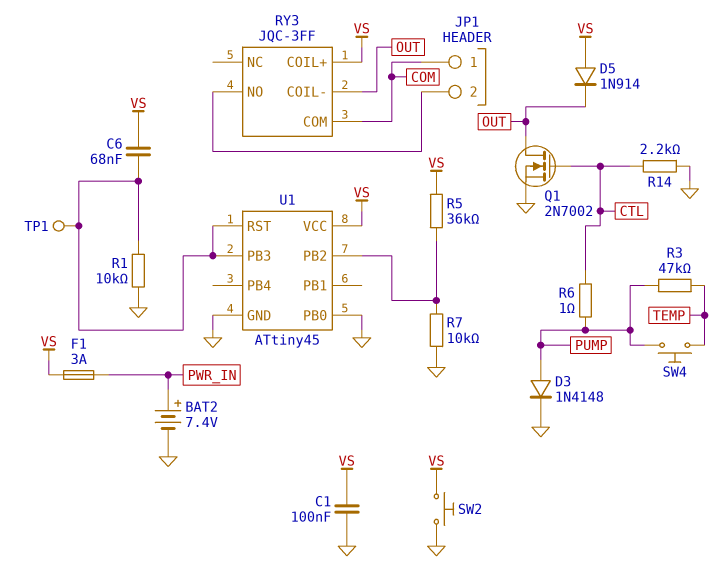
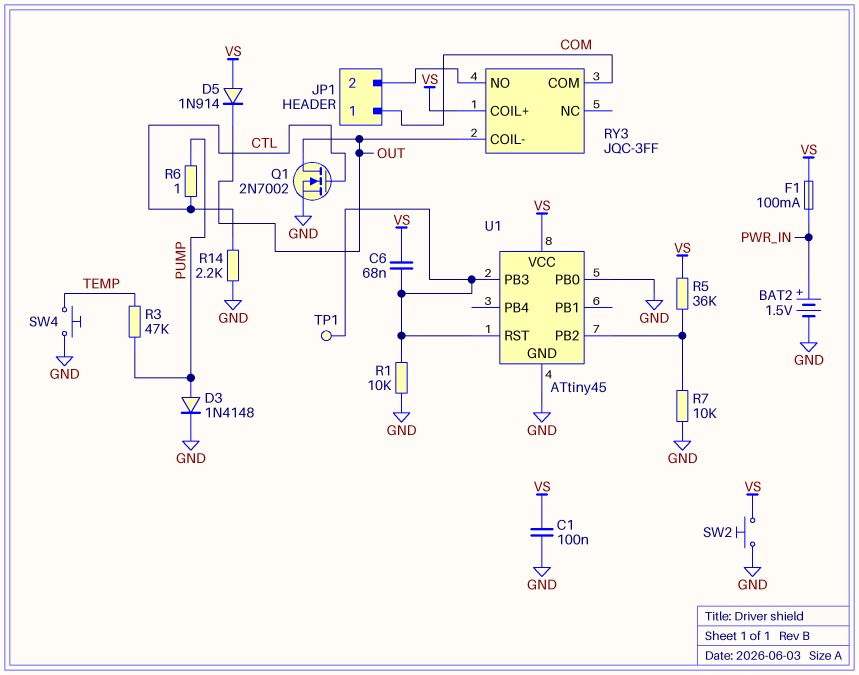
BAT2: 7.4V (plus PWR_IN, minus GND) -> 1.5V (plus PWR_IN, minus GND)
F1: 3A (PWR_IN, VS) -> 100mA (PWR_IN, VS)
SW4: button (PUMP, TEMP) -> button (GND, TEMP)

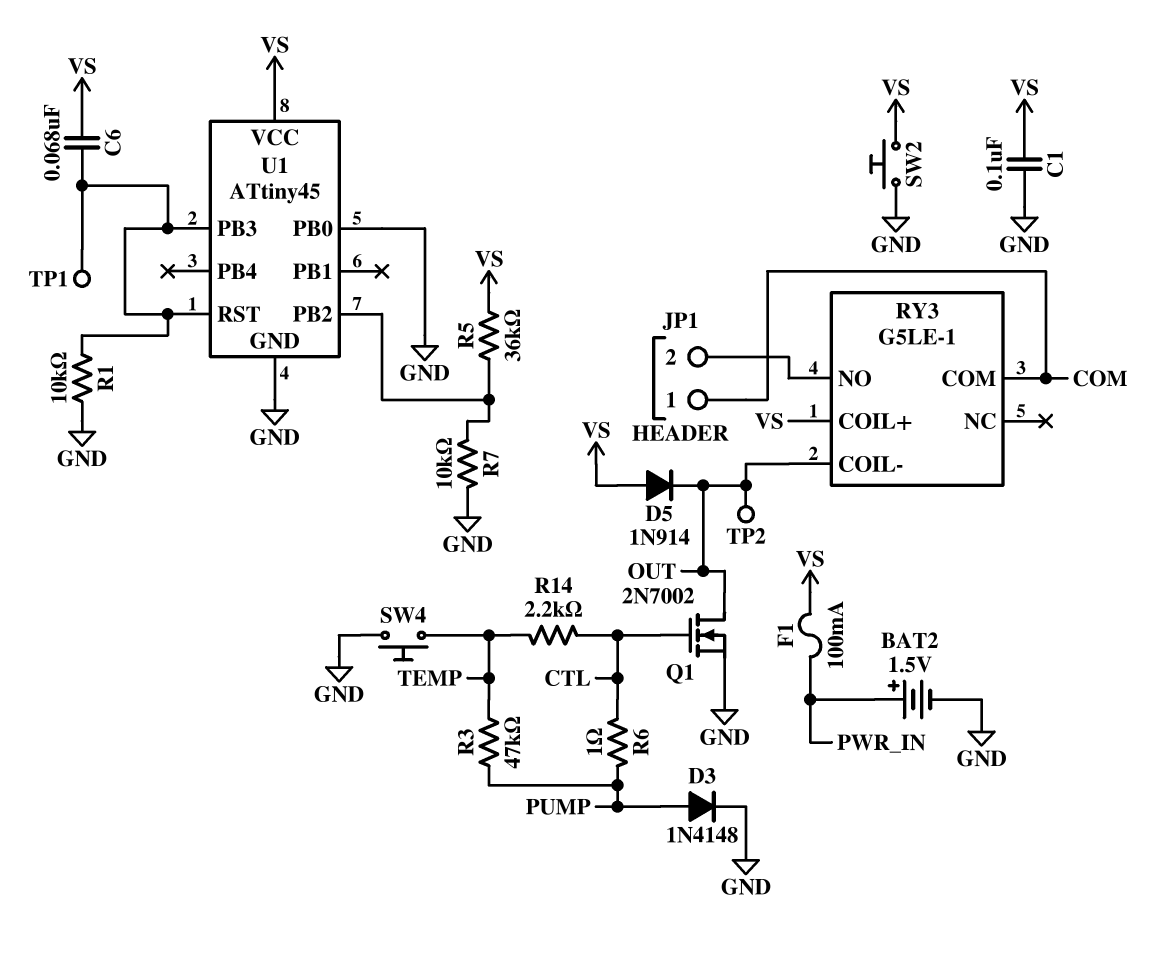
R14: 2.2k (CTL, GND) -> 2.2k (CTL, TEMP)
RY3: JQC-3FF -> G5LE-1
TP2: none -> test point (OUT)

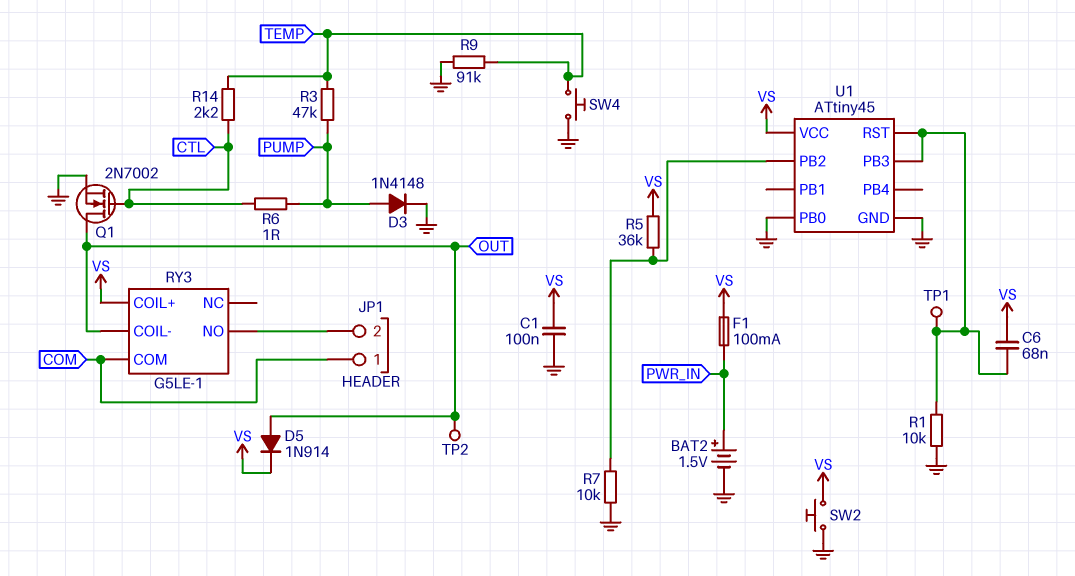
D5: diode 1N914 (A VS, K OUT) -> diode 1N914 (A OUT, K VS)
R9: none -> 91k (GND, TEMP)

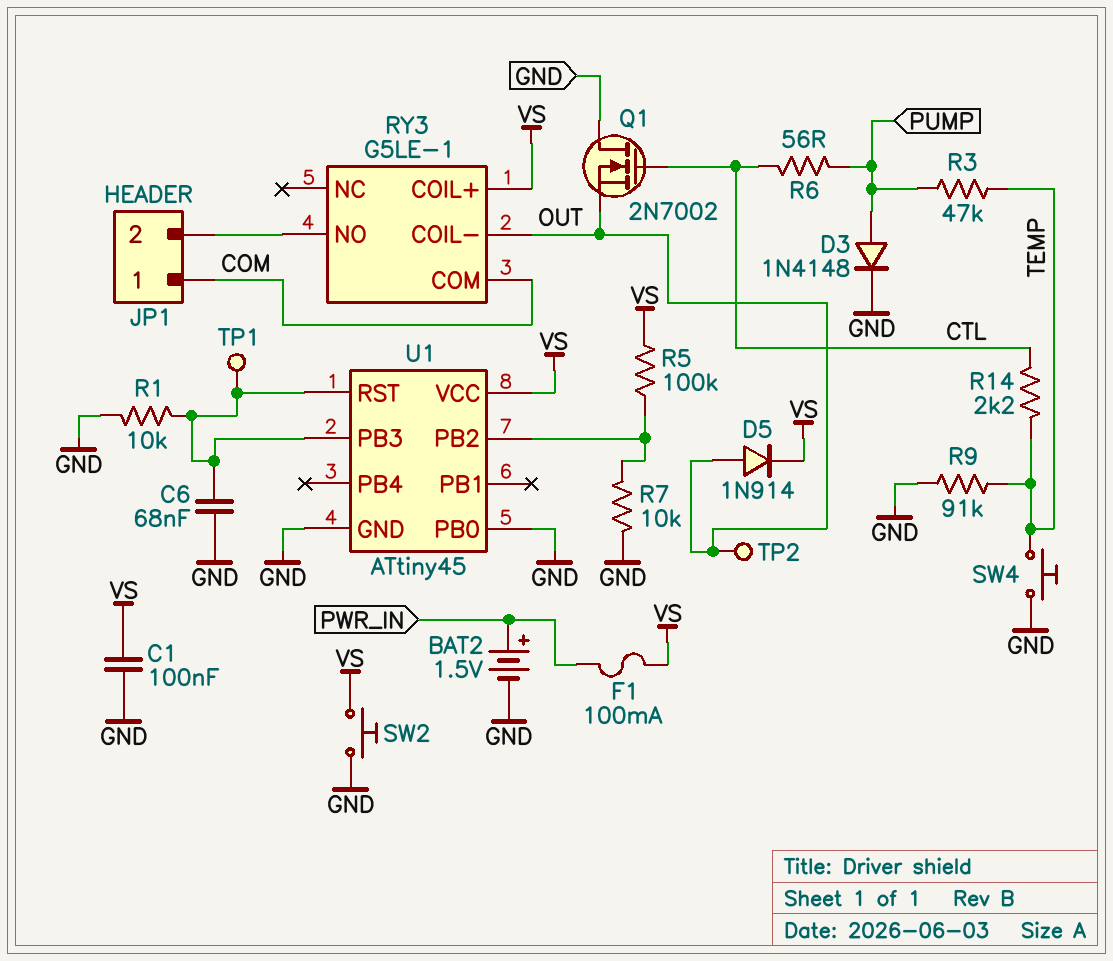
C6: 68nF (U1/PB3, VS) -> 68nF (GND, U1/PB3)
Q1: NMOS 2N7002 (G CTL, D OUT, S GND) -> NMOS 2N7002 (G CTL, D GND, S OUT)
R5: 36k (U1/PB2, VS) -> 100k (U1/PB2, VS)
R6: 1 (CTL, PUMP) -> 56 (CTL, PUMP)

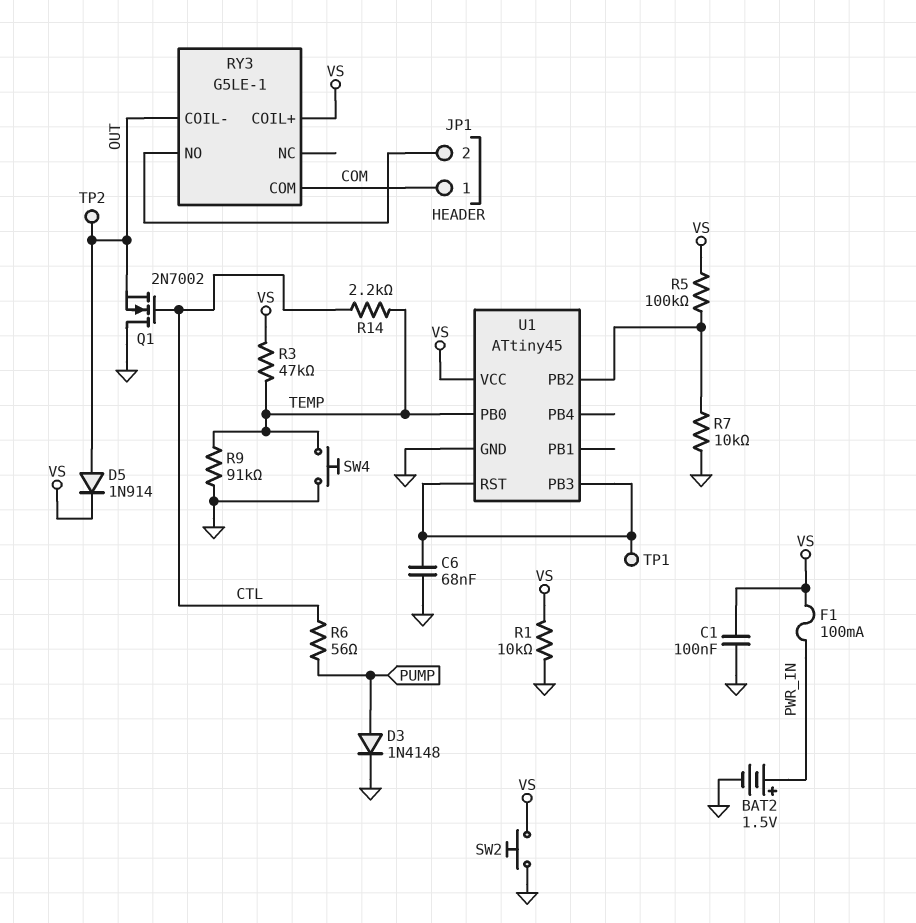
R1: 10k (GND, U1/PB3) -> 10k (GND, VS)
R3: 47k (PUMP, TEMP) -> 47k (TEMP, VS)
U1 pin PB0: GND -> TEMP

